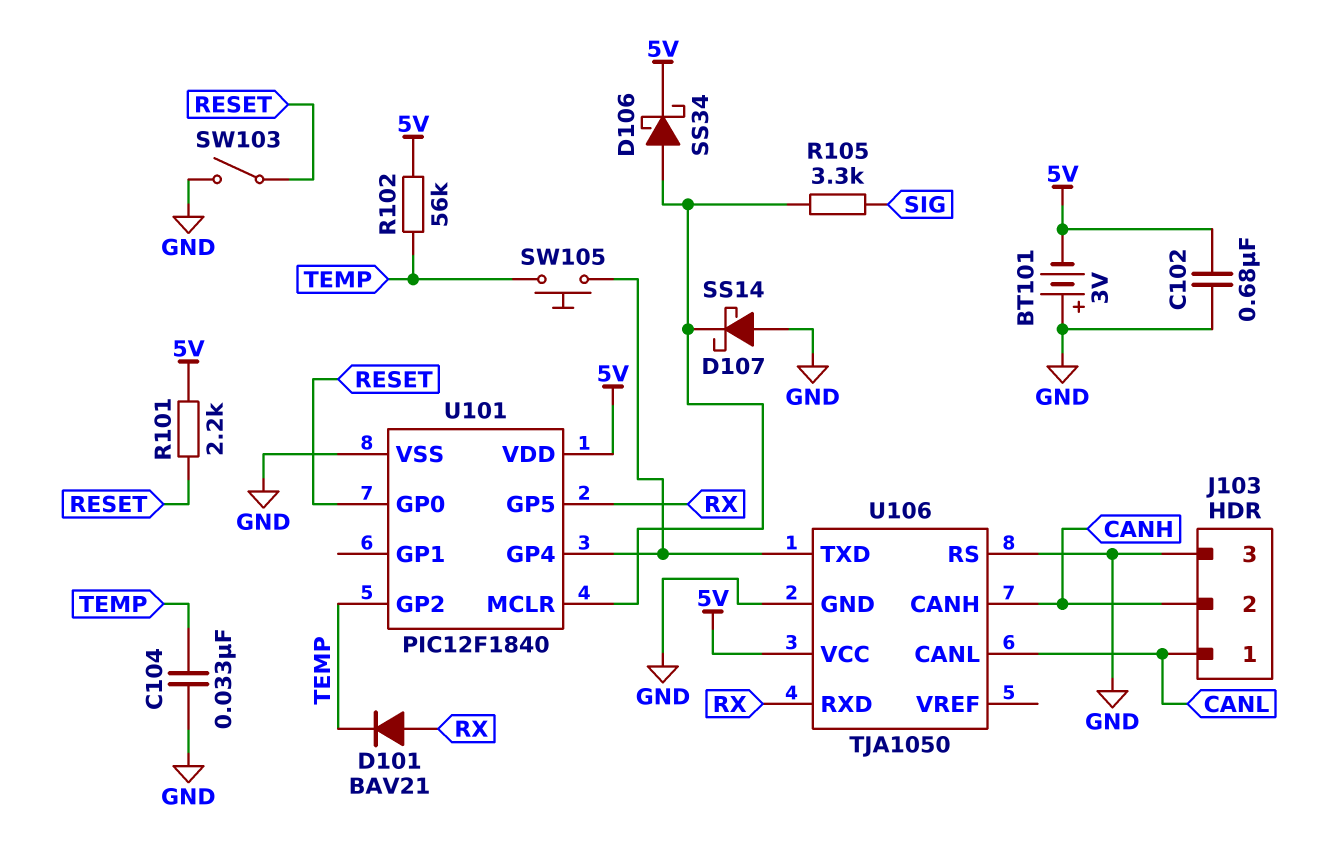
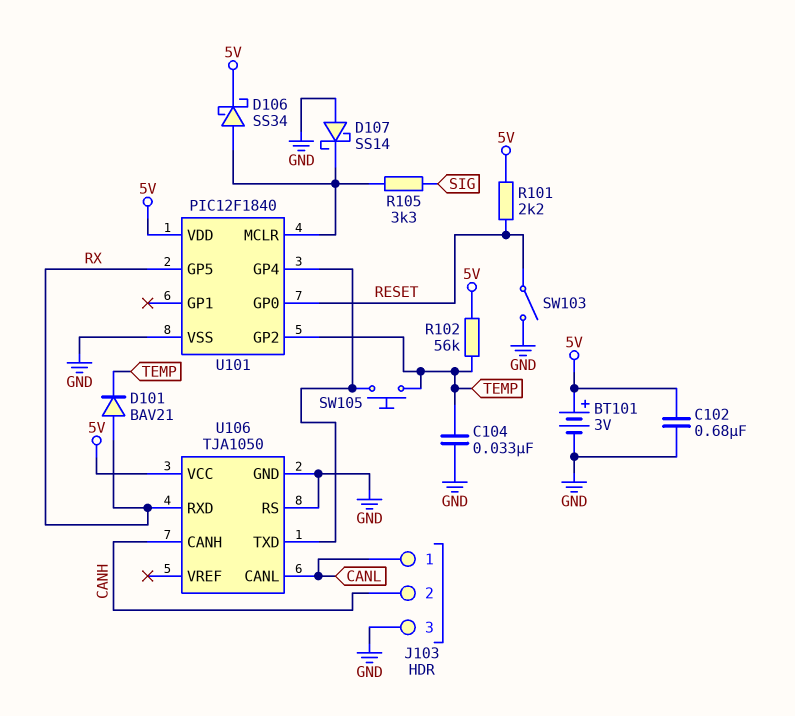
BT101: 3V (plus GND, minus 5V) -> 3V (plus 5V, minus GND)

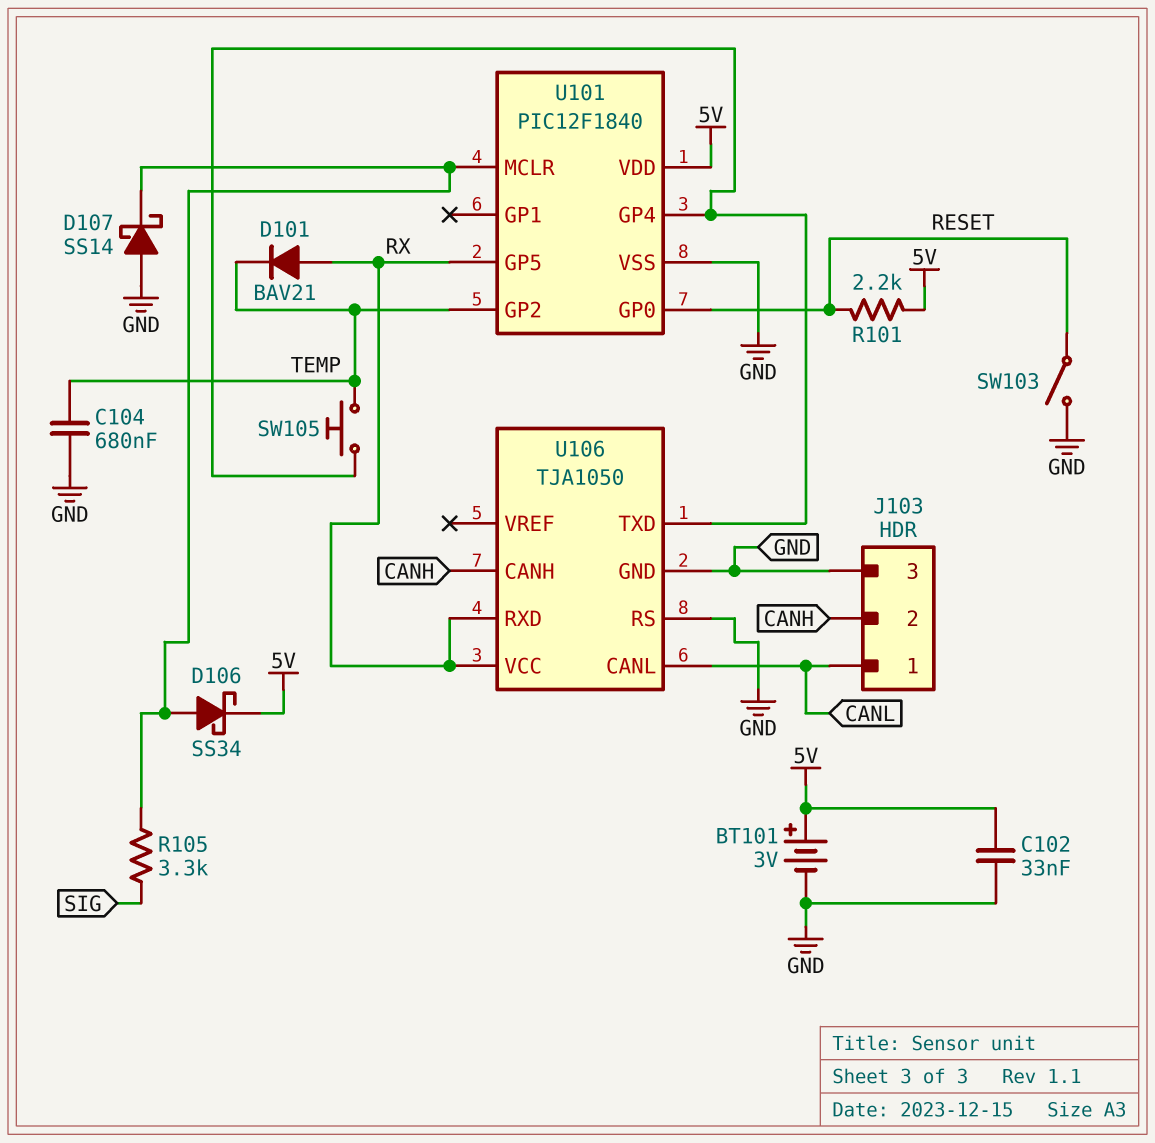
C102: 680nF (5V, GND) -> 33nF (5V, GND)
C104: 33nF (GND, TEMP) -> 680nF (GND, TEMP)
R102: 56k (5V, TEMP) -> none
U106 pin VCC: 5V -> RX

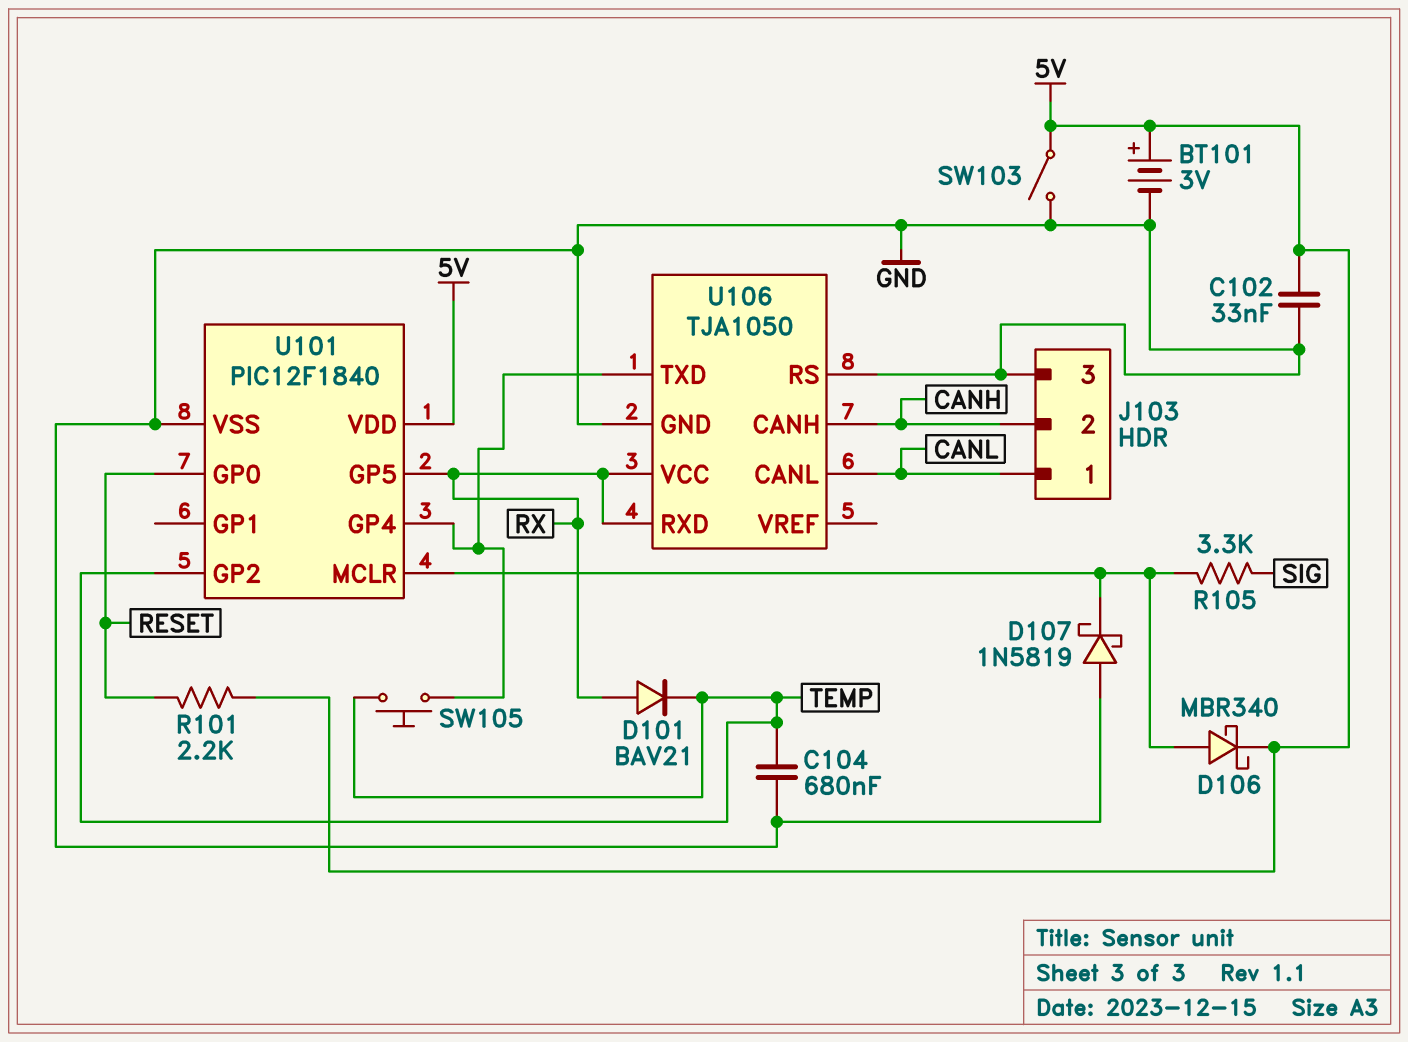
D106: schottky SS34 (A U101/MCLR, K 5V) -> schottky MBR340 (A U101/MCLR, K 5V)
D107: schottky SS14 (A GND, K U101/MCLR) -> schottky 1N5819 (A GND, K U101/MCLR)
SW103: switch (GND, RESET) -> switch (5V, GND)

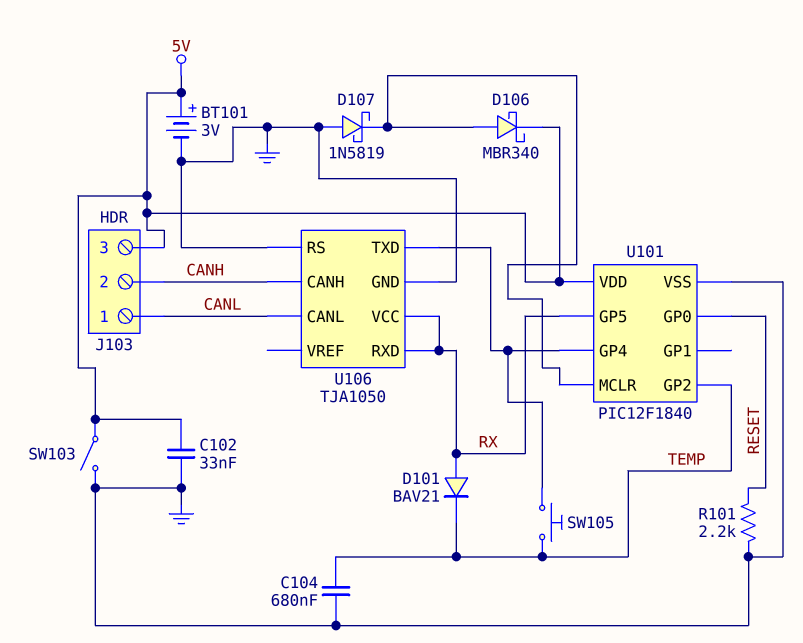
J103 pin 3: GND -> 5V
R101: 2.2k (5V, RESET) -> 2.2k (GND, RESET)
R105: 3.3k (SIG, U101/MCLR) -> none

